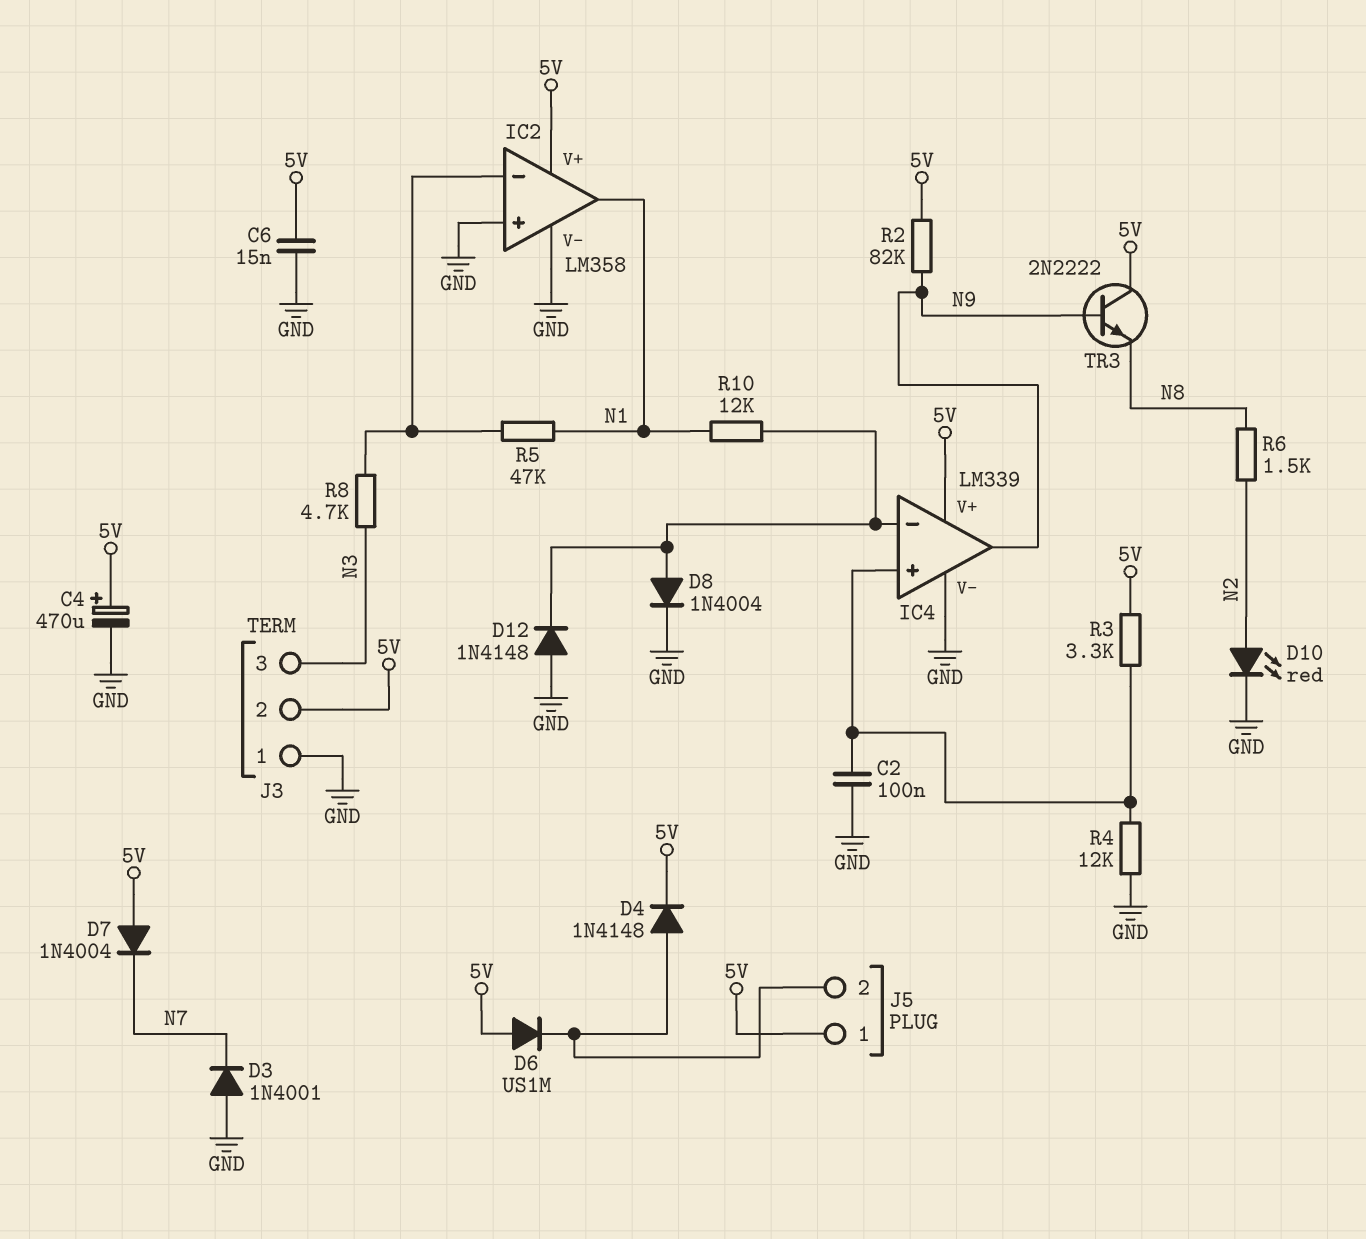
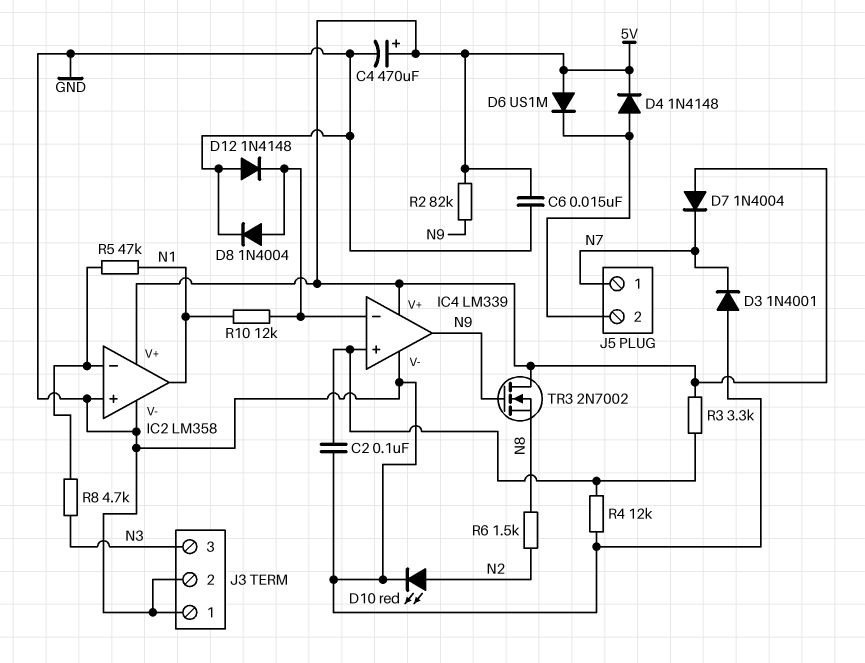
J3 pin 2: 5V -> GND
J5 pin 1: 5V -> N7
TR3: NPN 2N2222 (B N9, C 5V, E N8) -> NMOS 2N7002 (G N9, D 5V, S N8)

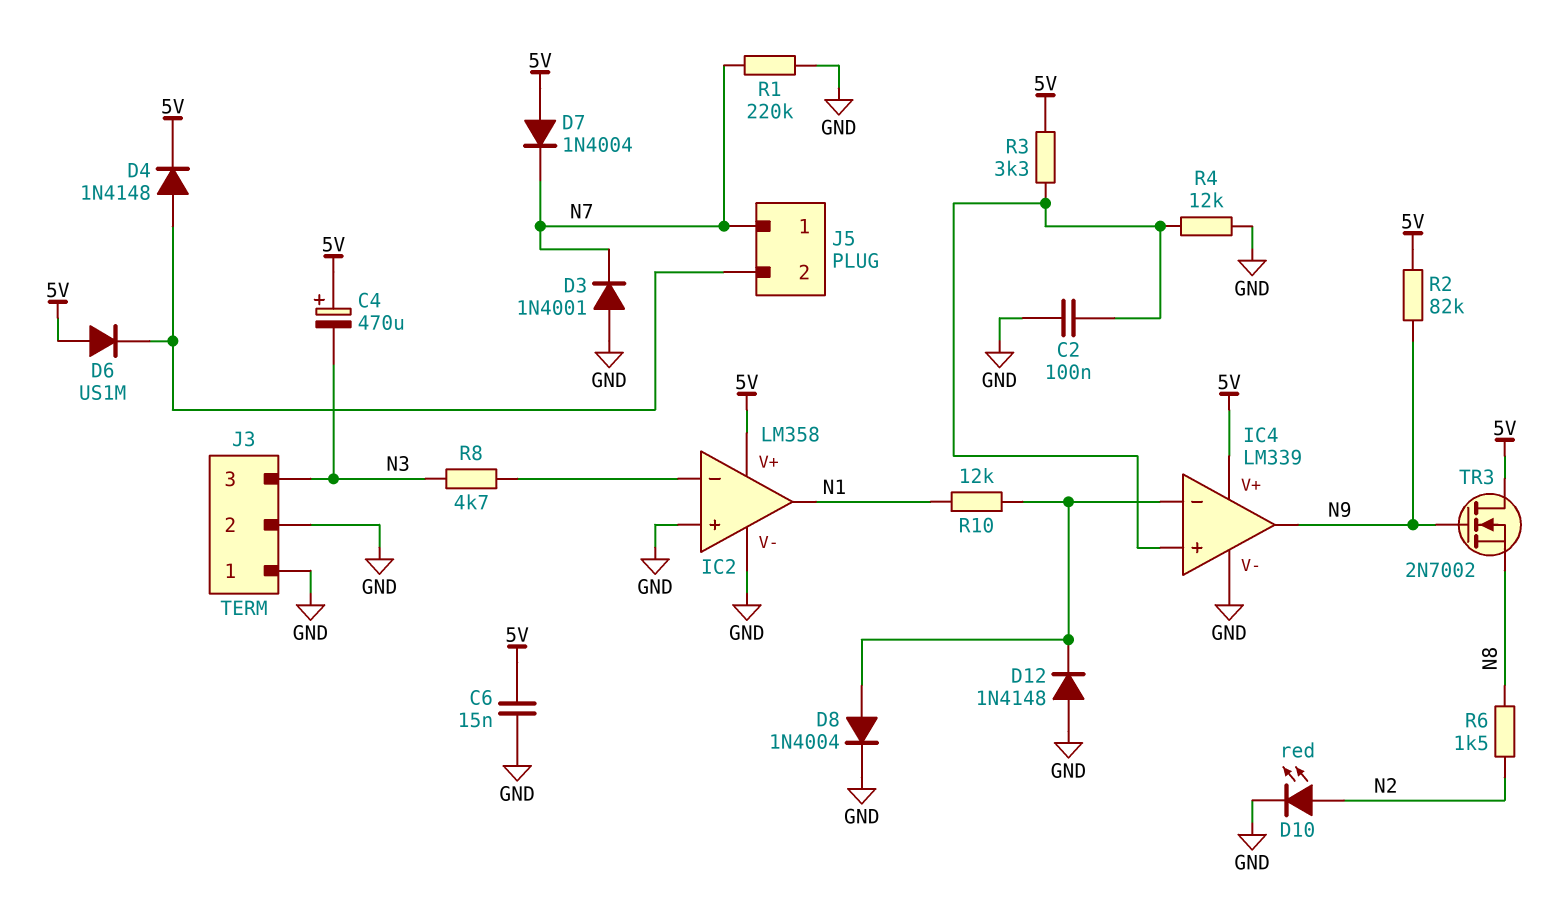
C4: 470uF (plus 5V, minus GND) -> 470uF (plus 5V, minus N3)
R1: none -> 220k (GND, N7)
R5: 47k (IC2/in-, N1) -> none

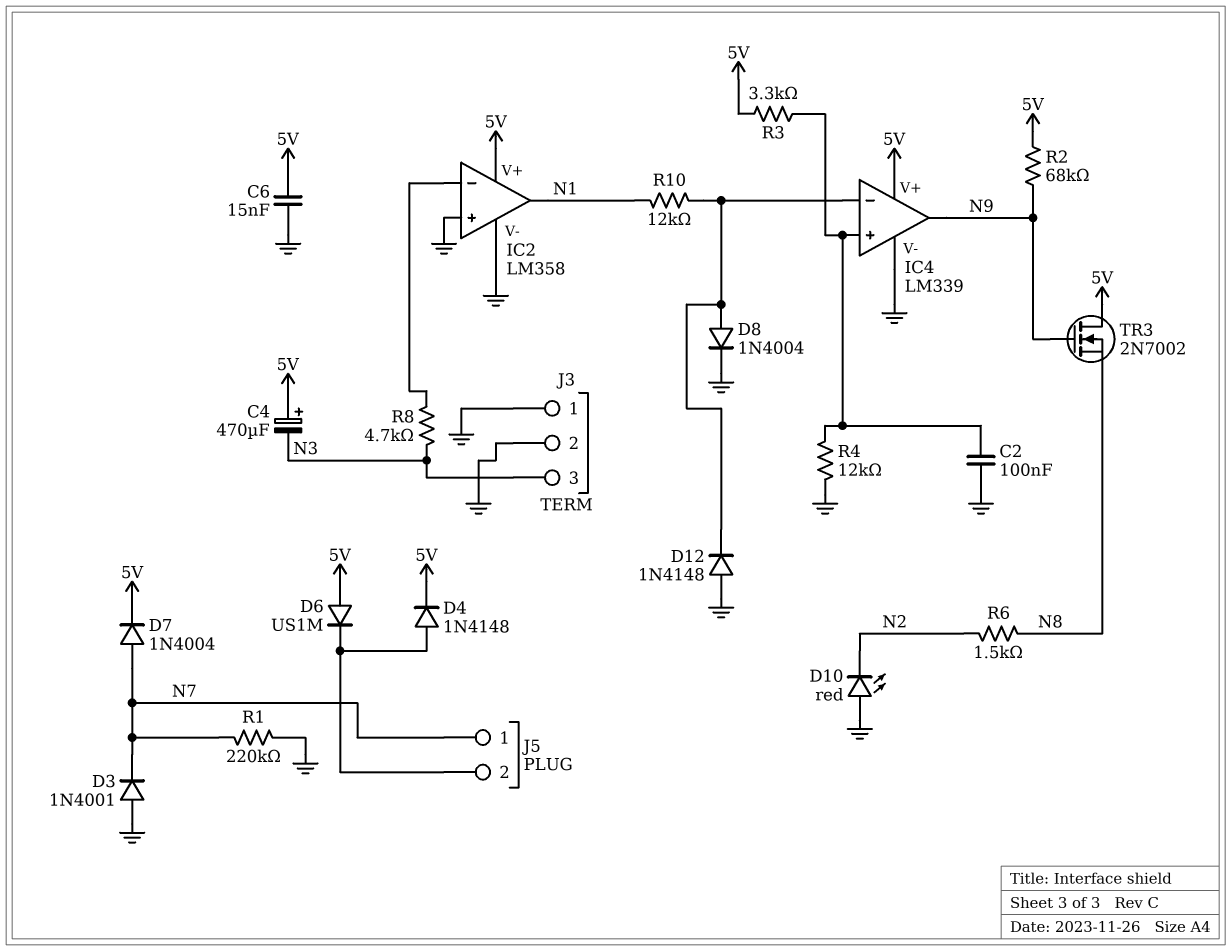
D7: diode 1N4004 (A 5V, K N7) -> diode 1N4004 (A N7, K 5V)
D10: LED red (A N2, K GND) -> LED red (A GND, K N2)
R2: 82k (5V, N9) -> 68k (5V, N9)

